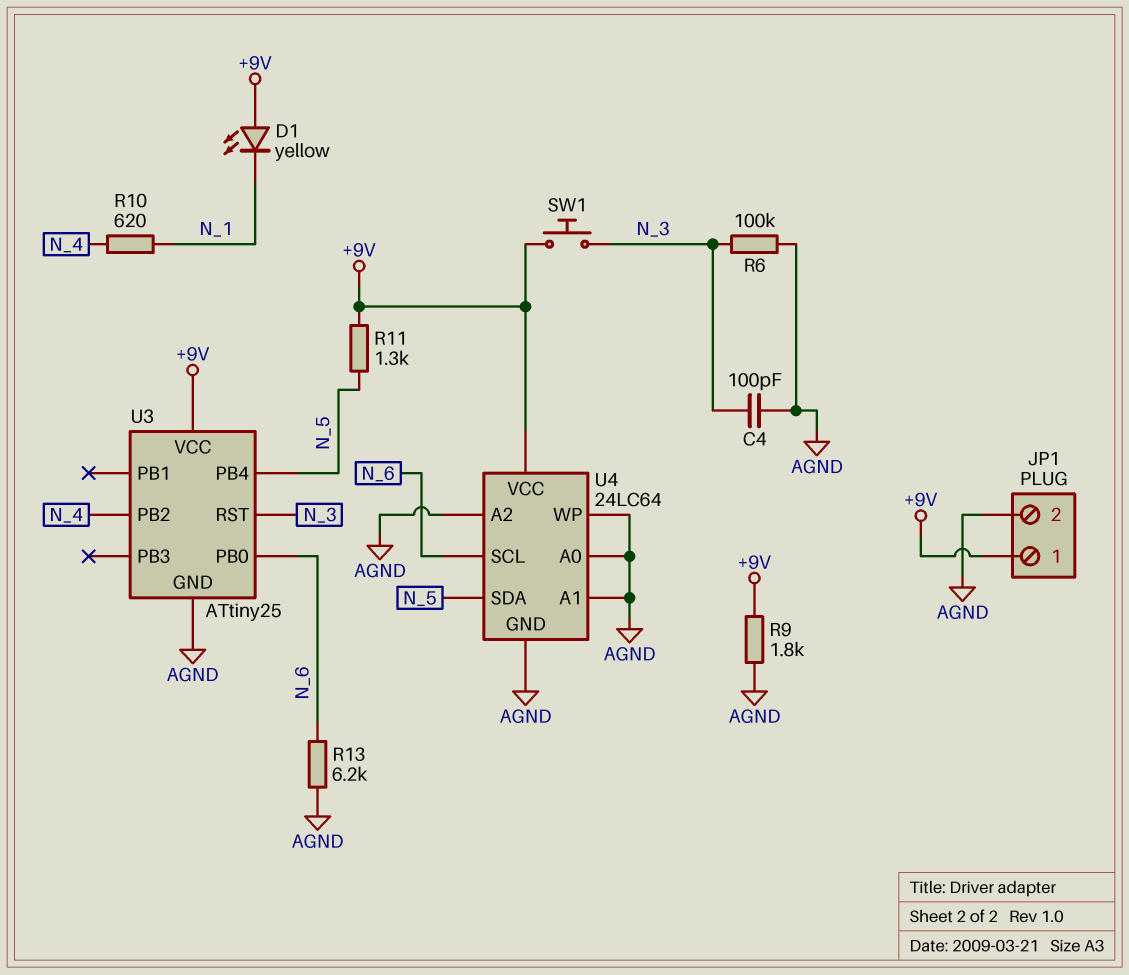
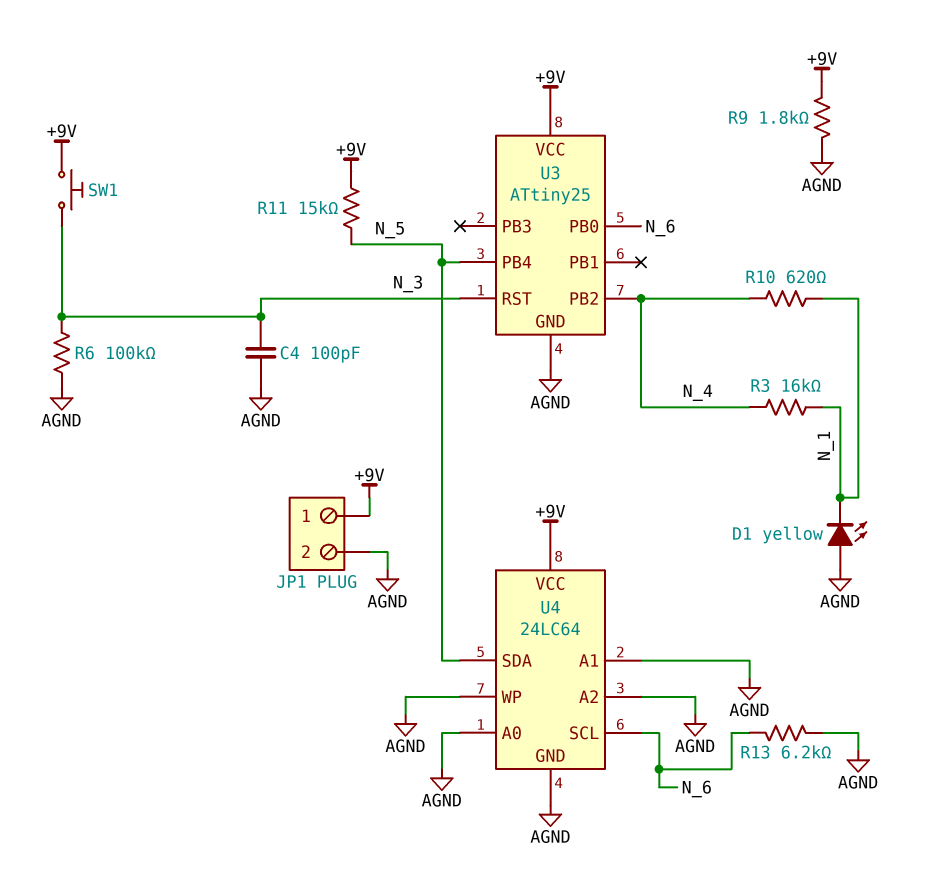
D1: LED yellow (A +9V, K N_1) -> LED yellow (A AGND, K N_1)
R3: none -> 16k (N_1, N_4)
R11: 1.3k (+9V, N_5) -> 15k (+9V, N_5)

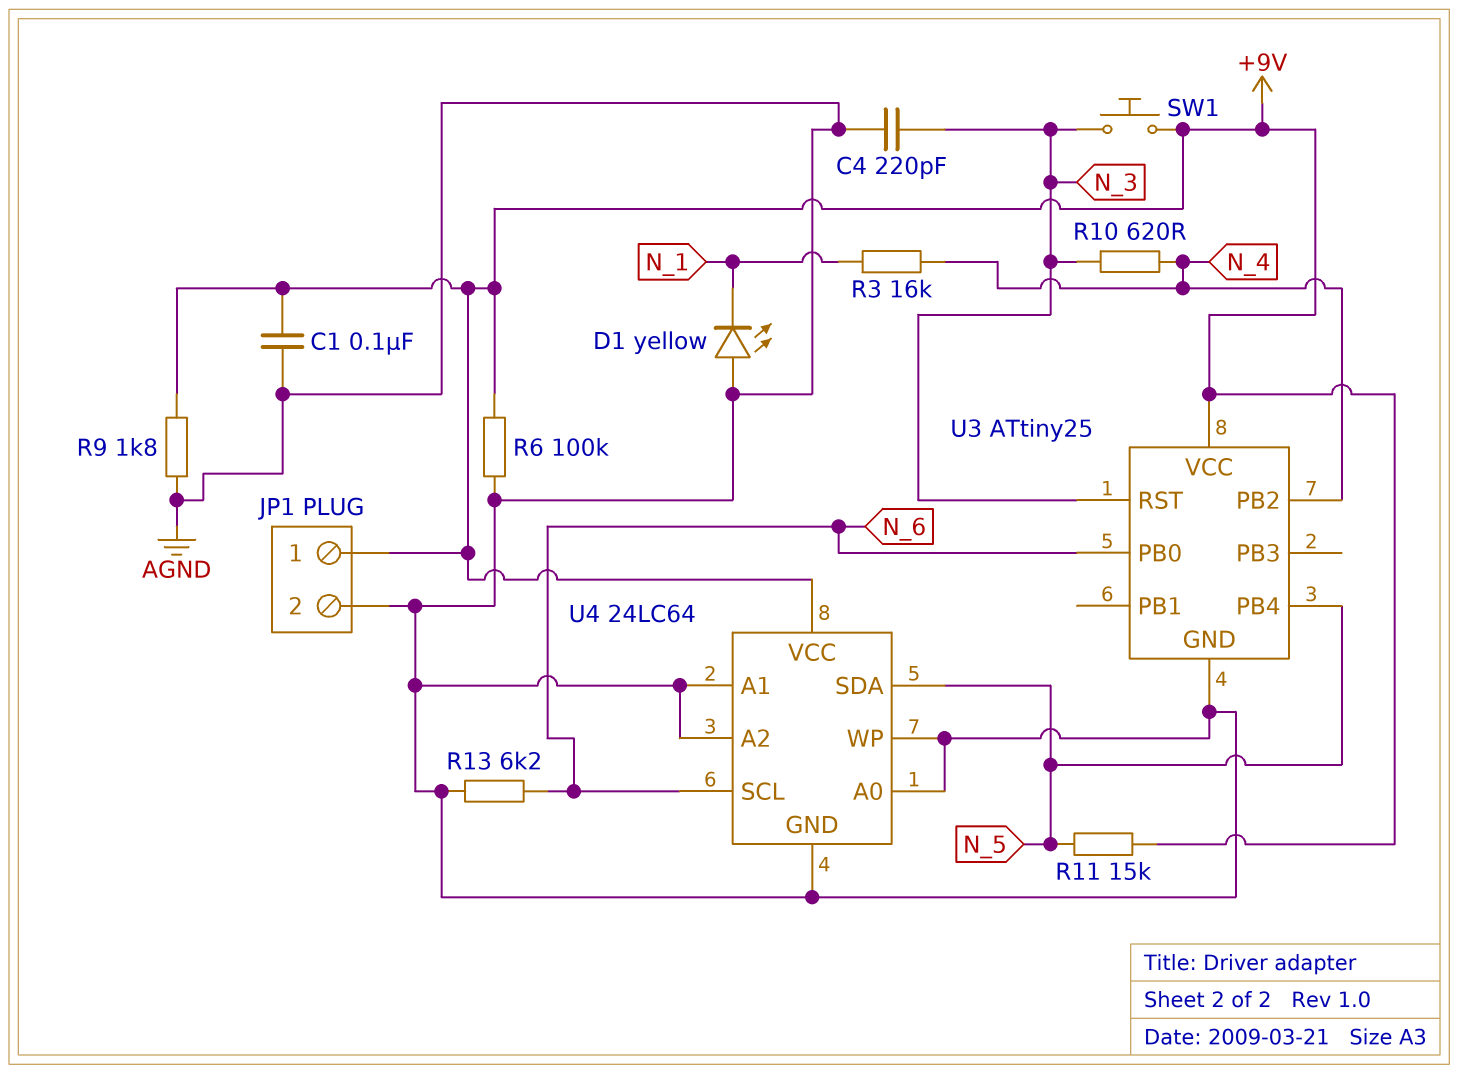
C1: none -> 100nF (+9V, AGND)
C4: 100pF (AGND, N_3) -> 220pF (AGND, N_3)
R6: 100k (AGND, N_3) -> 100k (+9V, AGND)
R10: 620 (N_1, N_4) -> 620 (N_3, N_4)

